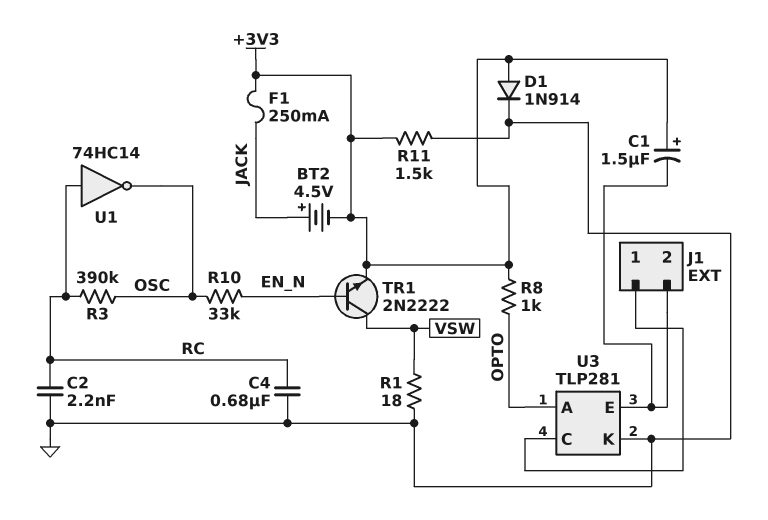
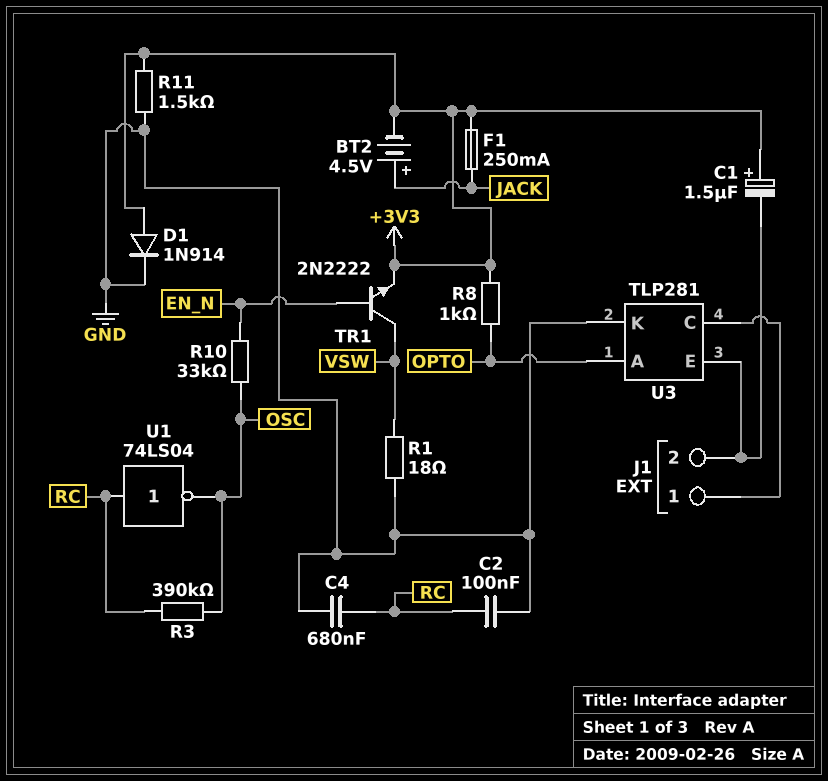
C2: 2.2nF (GND, RC) -> 100nF (GND, RC)
U1: NOT 74HC14 (in RC, out OSC) -> NOT 74LS04 (in RC, out OSC)

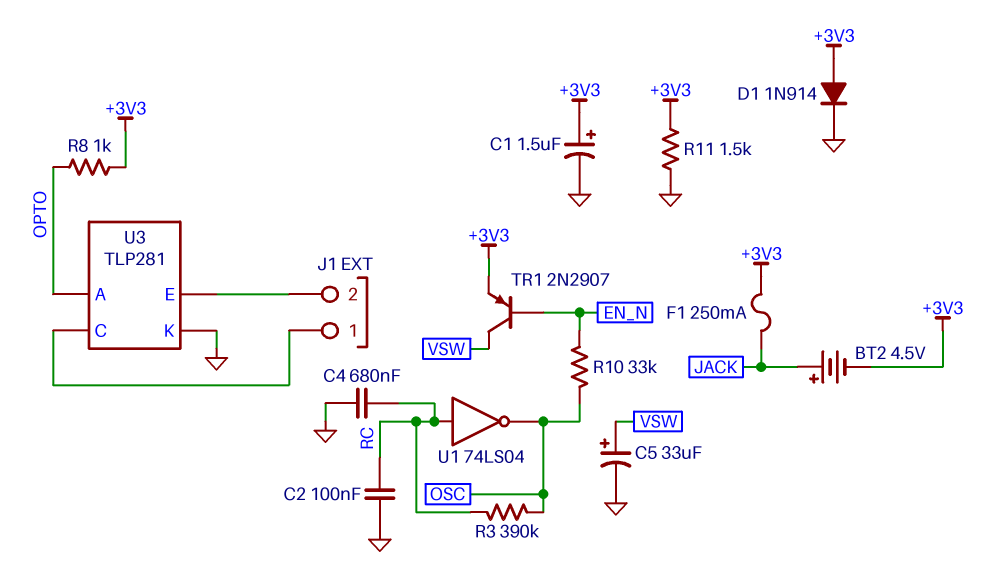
C1: 1.5uF (plus +3V3, minus J1/2) -> 1.5uF (plus +3V3, minus GND)
C5: none -> 33uF (plus VSW, minus GND)
R1: 18 (GND, VSW) -> none
TR1: NPN 2N2222 (B EN_N, C VSW, E +3V3) -> PNP 2N2907 (B EN_N, C VSW, E +3V3)

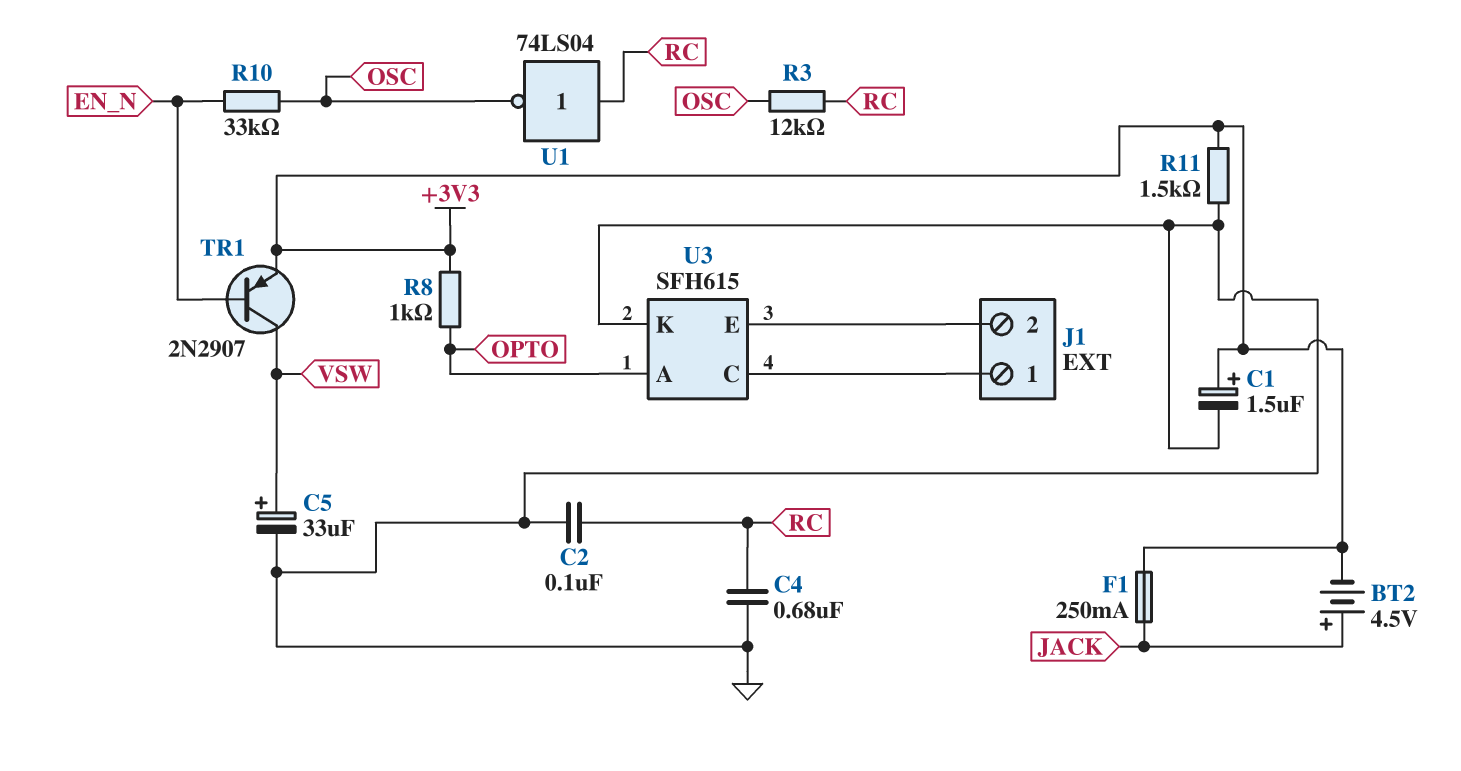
D1: diode 1N914 (A +3V3, K GND) -> none
R3: 390k (OSC, RC) -> 12k (OSC, RC)
U3: TLP281 -> SFH615

